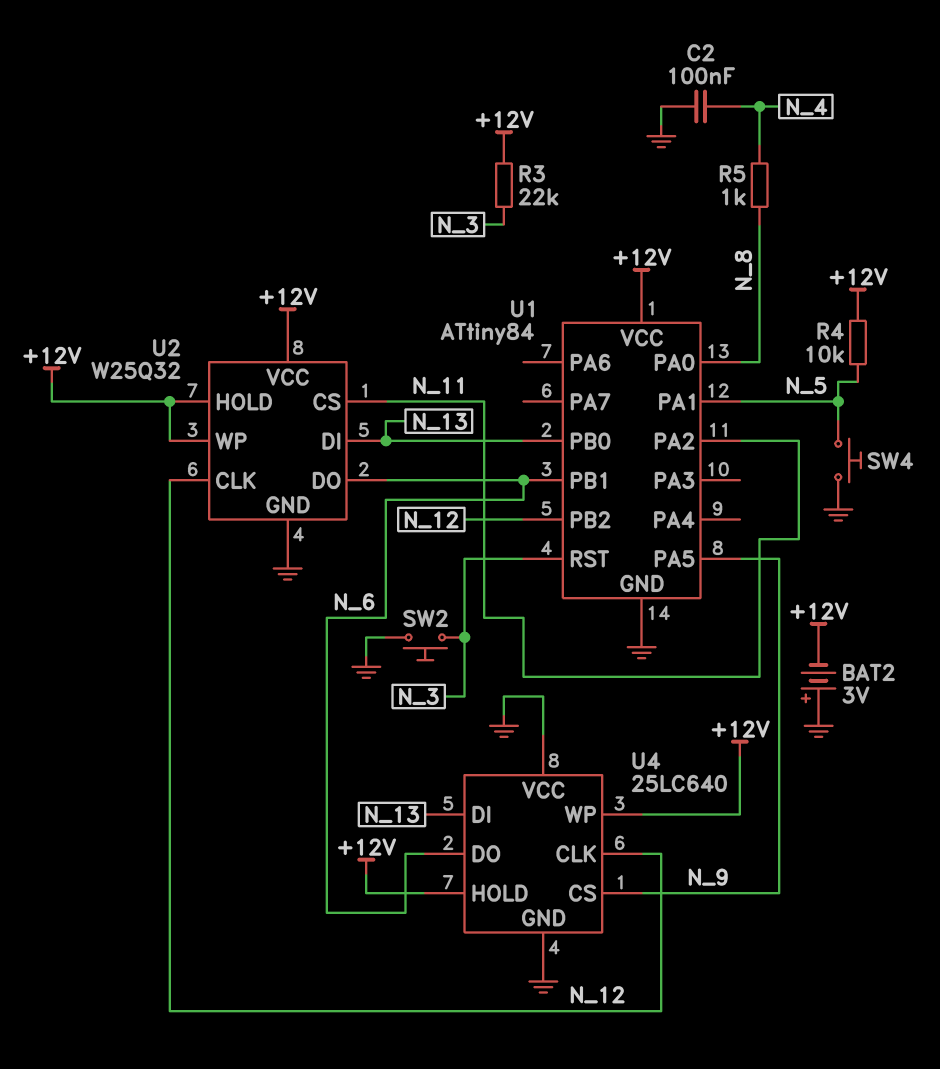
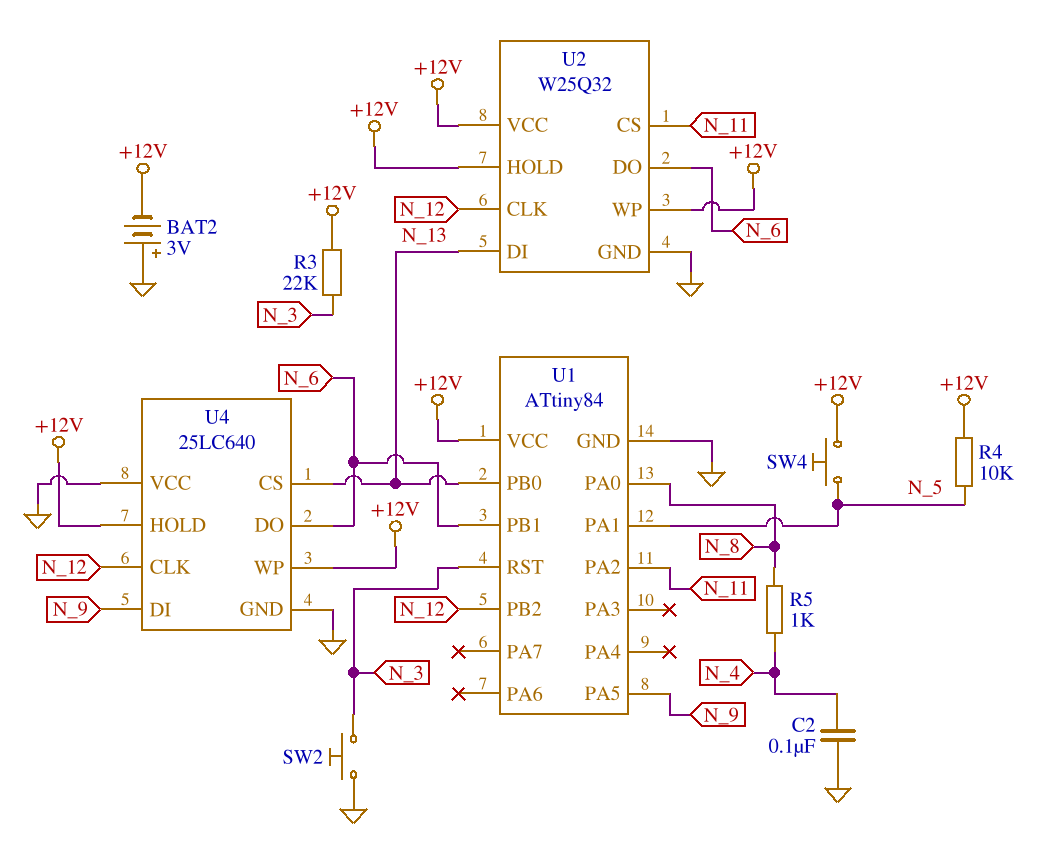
SW4: button (GND, N_5) -> button (+12V, N_5)
U4 pin CS: N_9 -> N_13
U4 pin DI: N_13 -> N_9

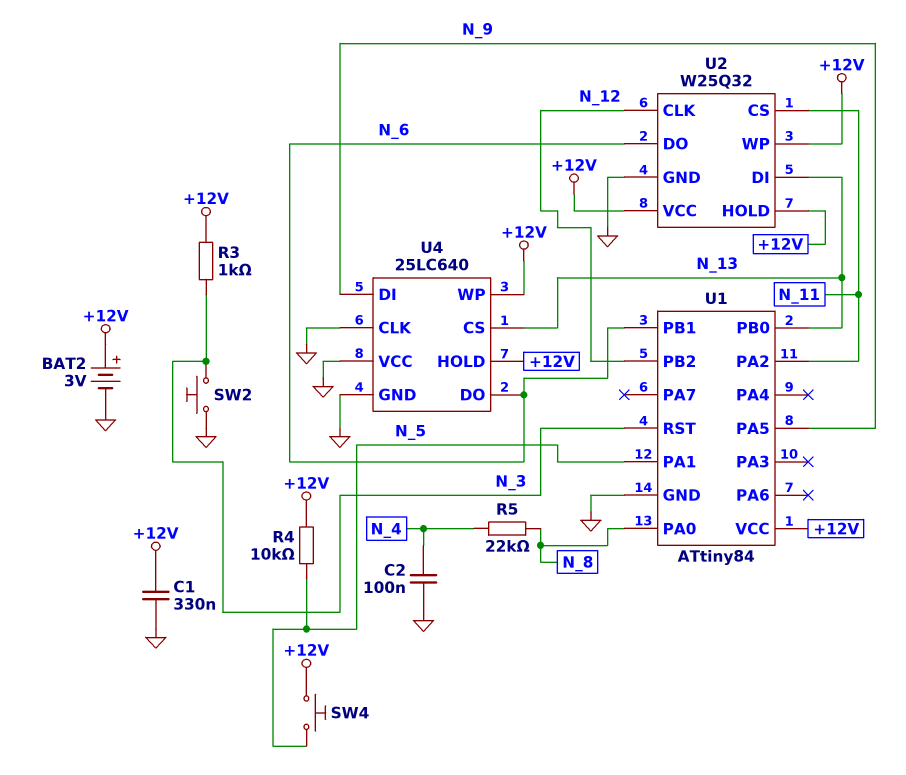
BAT2: 3V (plus GND, minus +12V) -> 3V (plus +12V, minus GND)
C1: none -> 330nF (+12V, GND)
R3: 22k (+12V, N_3) -> 1k (+12V, N_3)
R5: 1k (N_4, N_8) -> 22k (N_4, N_8)
U4 pin CLK: N_12 -> GND

